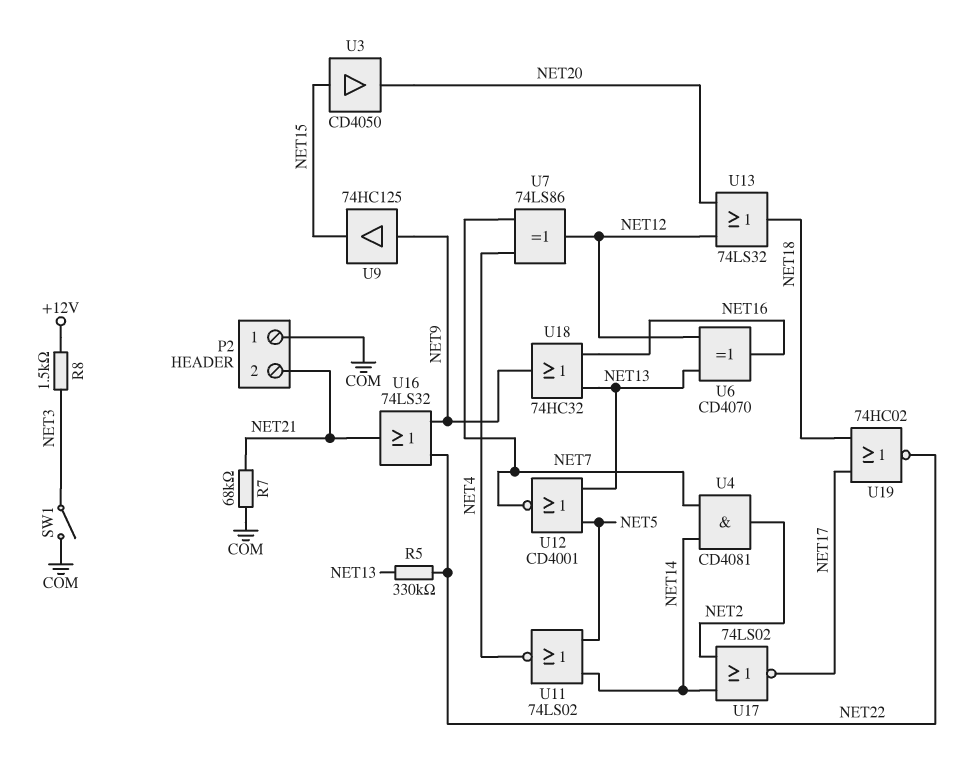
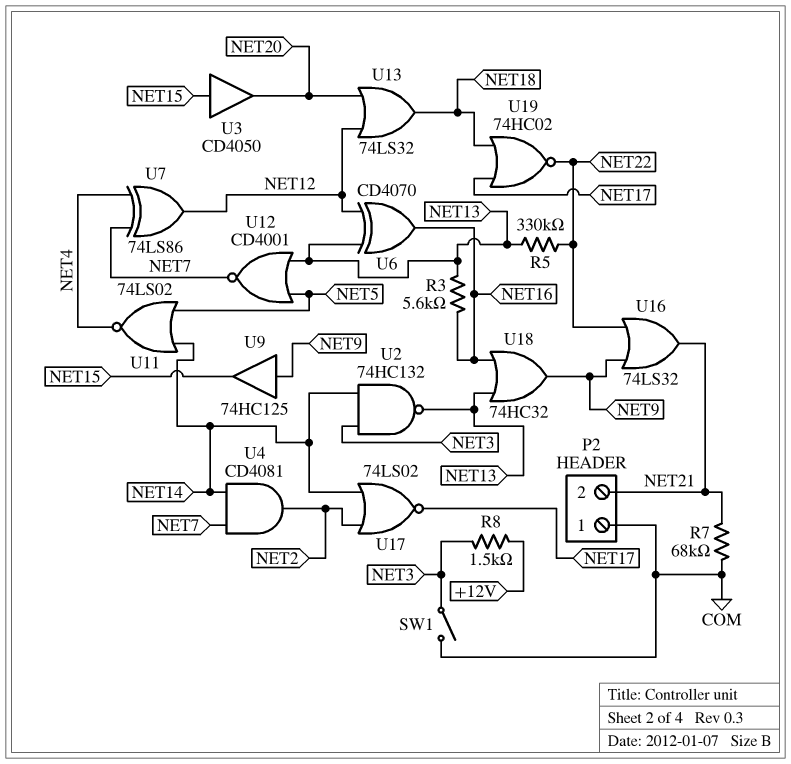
R3: none -> 5.6k (NET13, NET16)
U2: none -> NAND 74HC132 (in NET3, in NET14, out NET13)

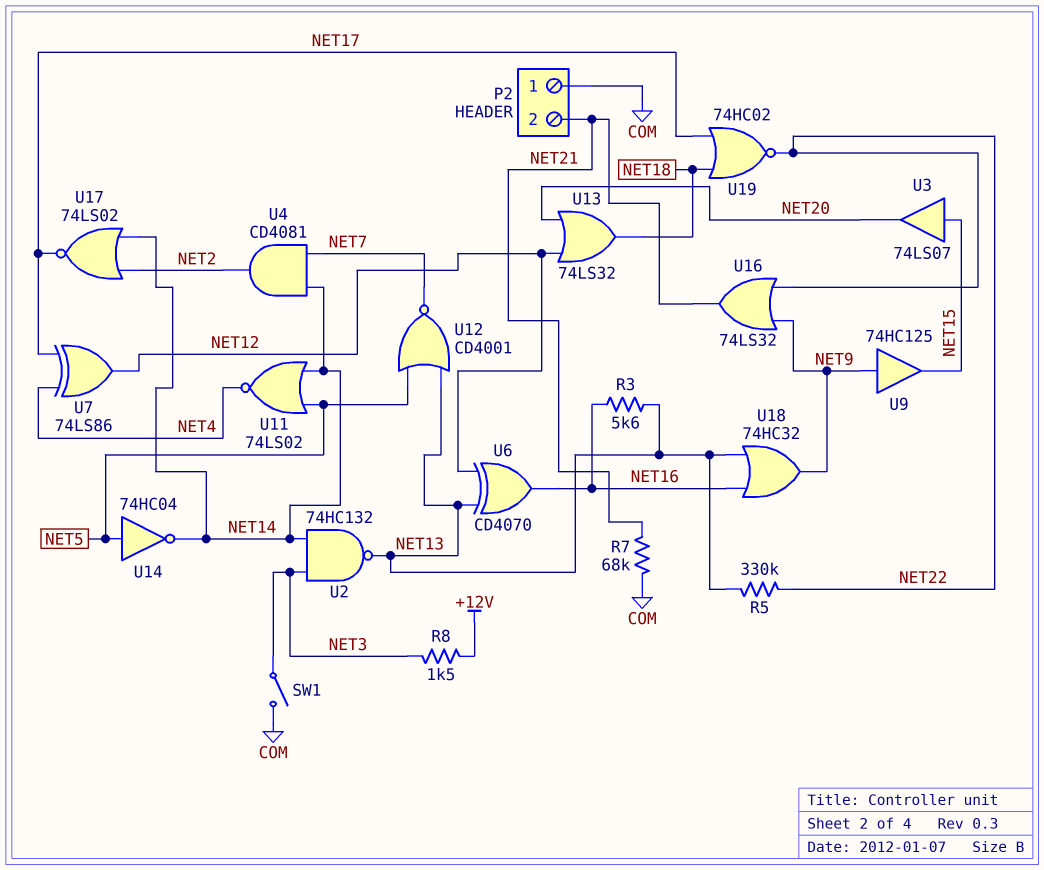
U3: buffer CD4050 (in NET15, out NET20) -> buffer 74LS07 (in NET15, out NET20)
U7: XOR 74LS86 (in NET4, in NET7, out NET12) -> XOR 74LS86 (in NET4, in NET17, out NET12)
U14: none -> NOT 74HC04 (in NET5, out NET14)

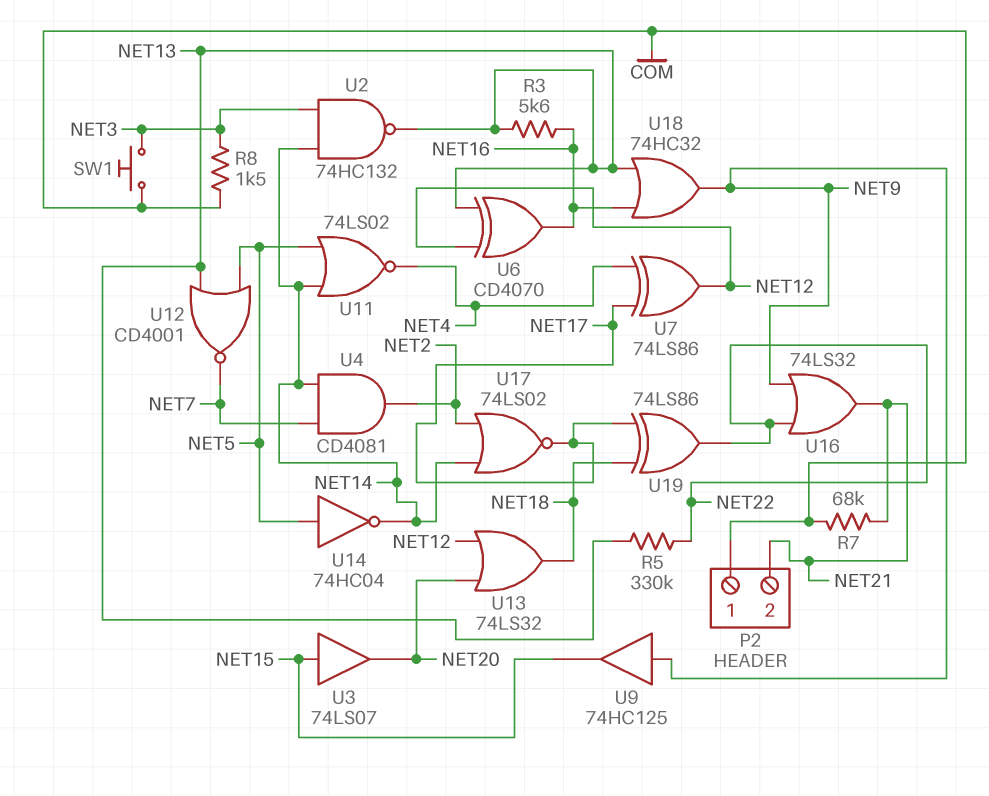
R8: 1.5k (+12V, NET3) -> 1.5k (COM, NET3)
SW1: switch (COM, NET3) -> button (COM, NET3)
U19: NOR 74HC02 (in NET17, in NET18, out NET22) -> XOR 74LS86 (in NET17, in NET18, out NET22)

